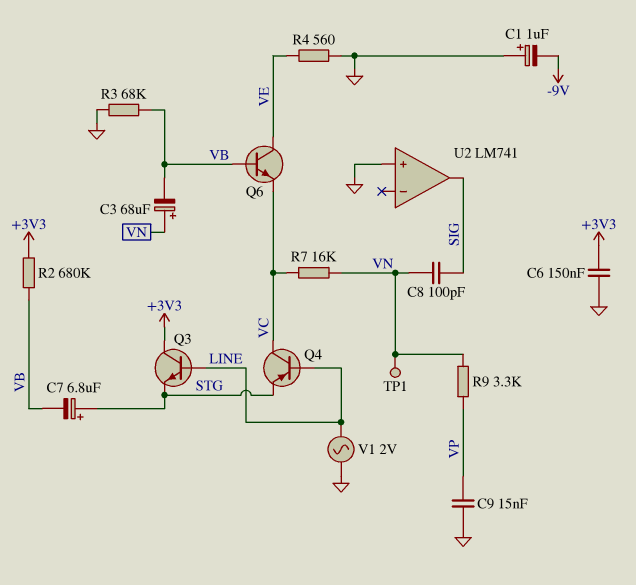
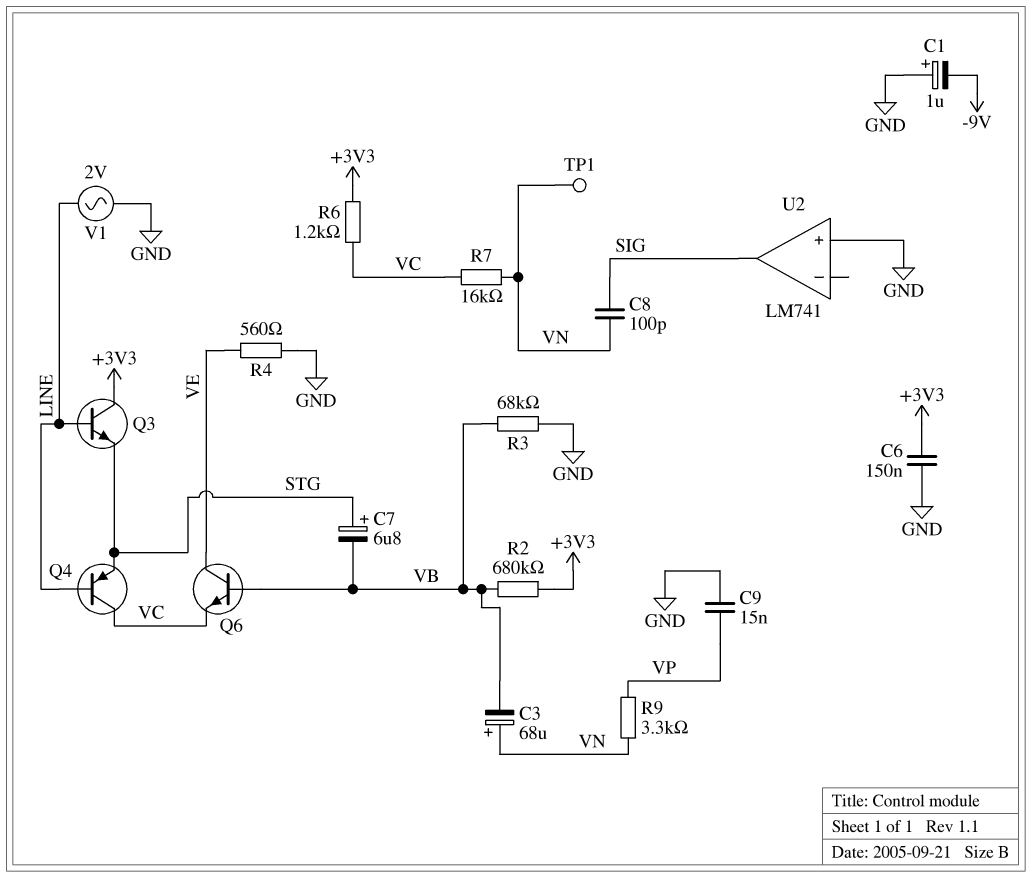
R6: none -> 1.2k (+3V3, VC)

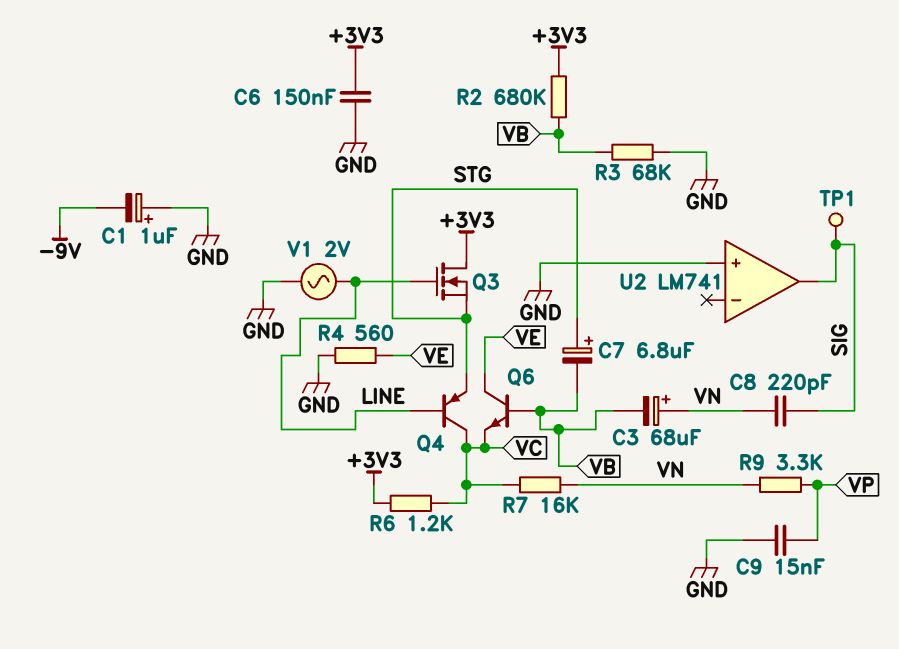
C8: 100pF (SIG, VN) -> 220pF (SIG, VN)
Q3: NPN (B LINE, C +3V3, E STG) -> NMOS (G LINE, D +3V3, S STG)
TP1: test point (VN) -> test point (SIG)

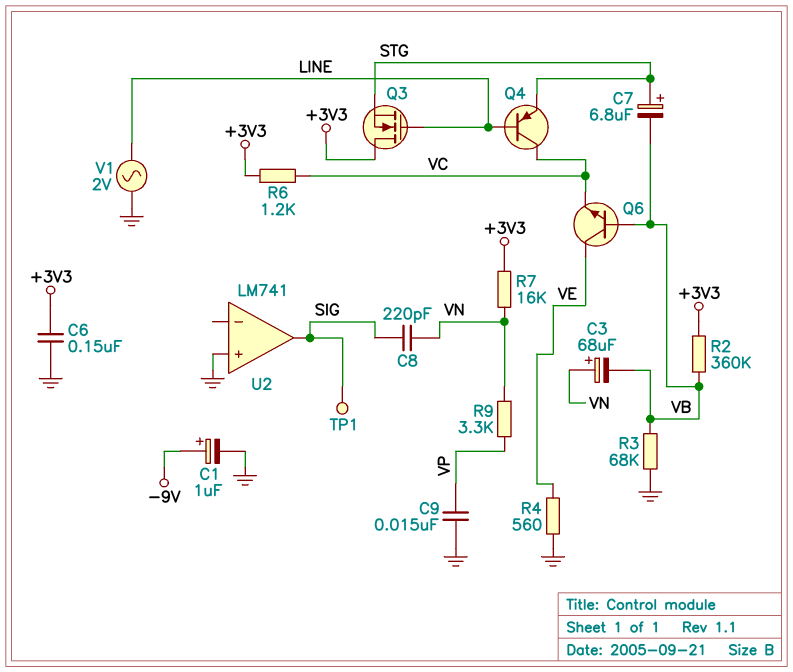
C1: 1uF (plus GND, minus -9V) -> 1uF (plus -9V, minus GND)
R2: 680k (+3V3, VB) -> 360k (+3V3, VB)
R7: 16k (VC, VN) -> 16k (+3V3, VN)

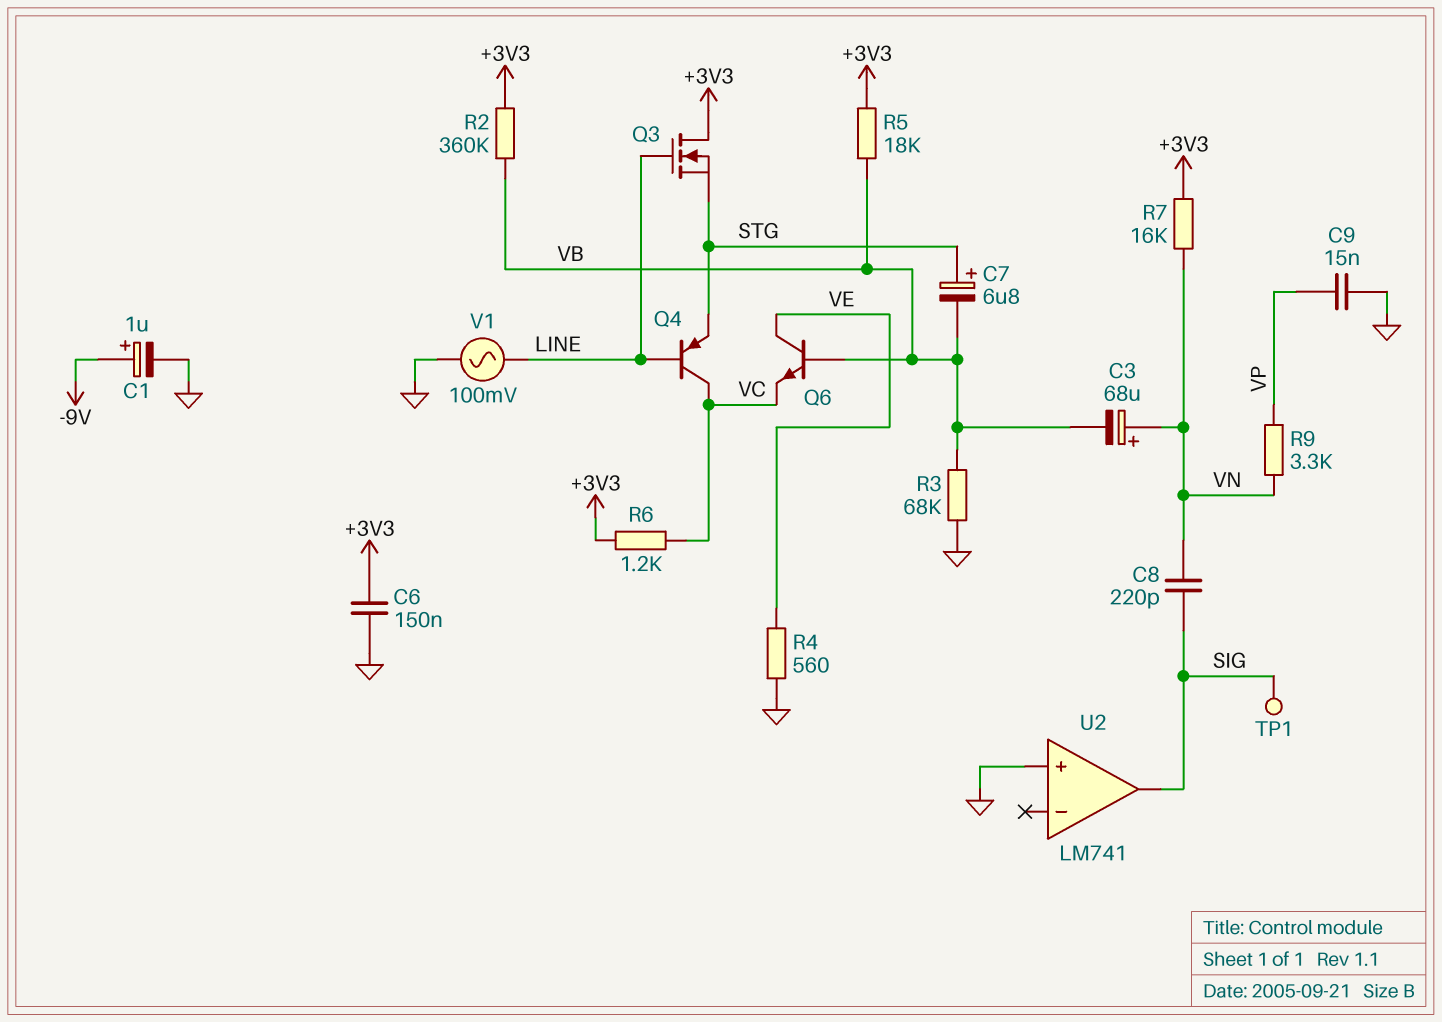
R5: none -> 18k (+3V3, VB)
V1: AC 2V (GND, LINE) -> AC 100mV (GND, LINE)

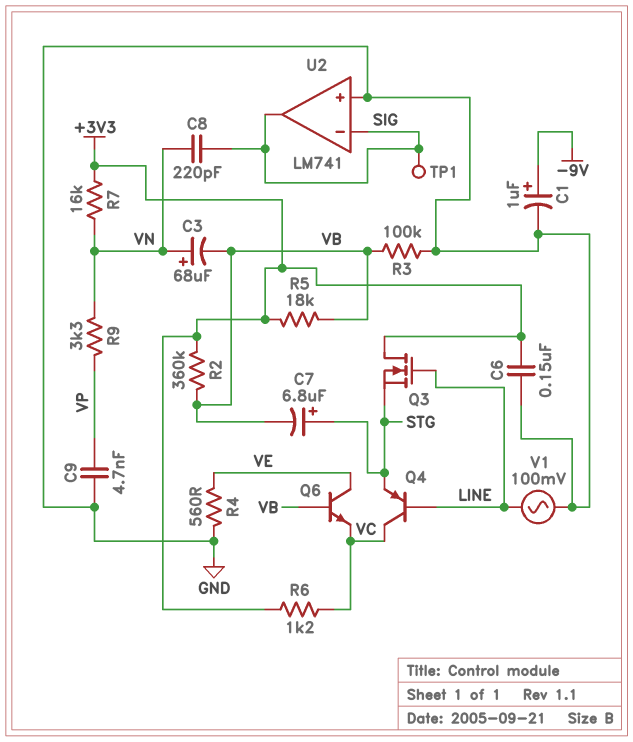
C9: 15nF (GND, VP) -> 4.7nF (GND, VP)
R3: 68k (GND, VB) -> 100k (GND, VB)
U2 pin in-: none -> SIG

